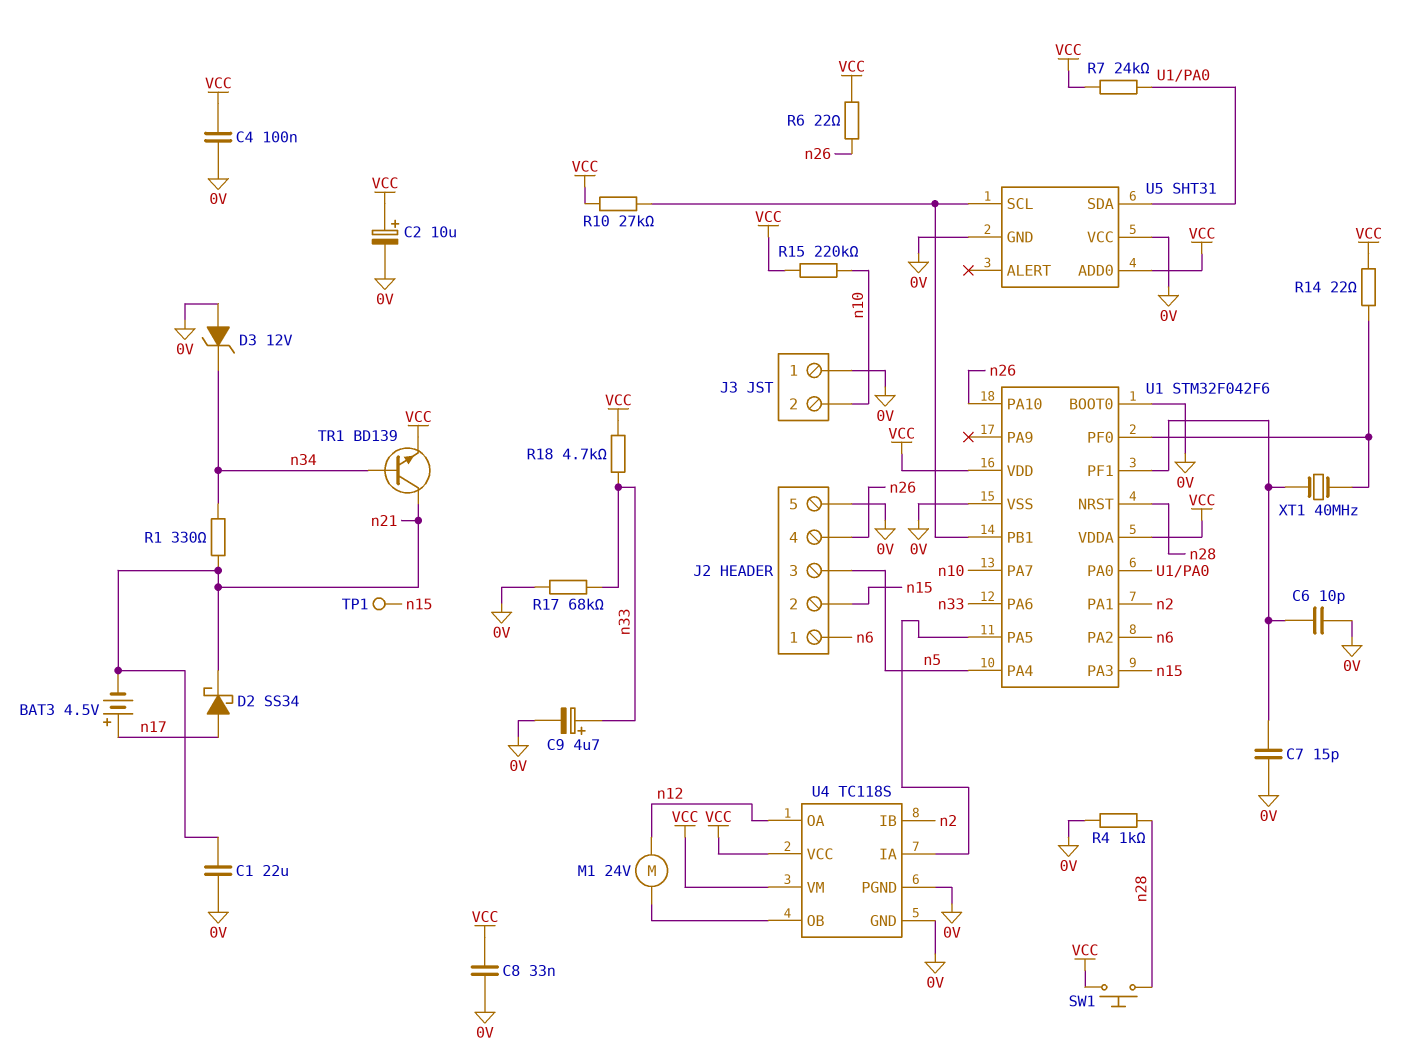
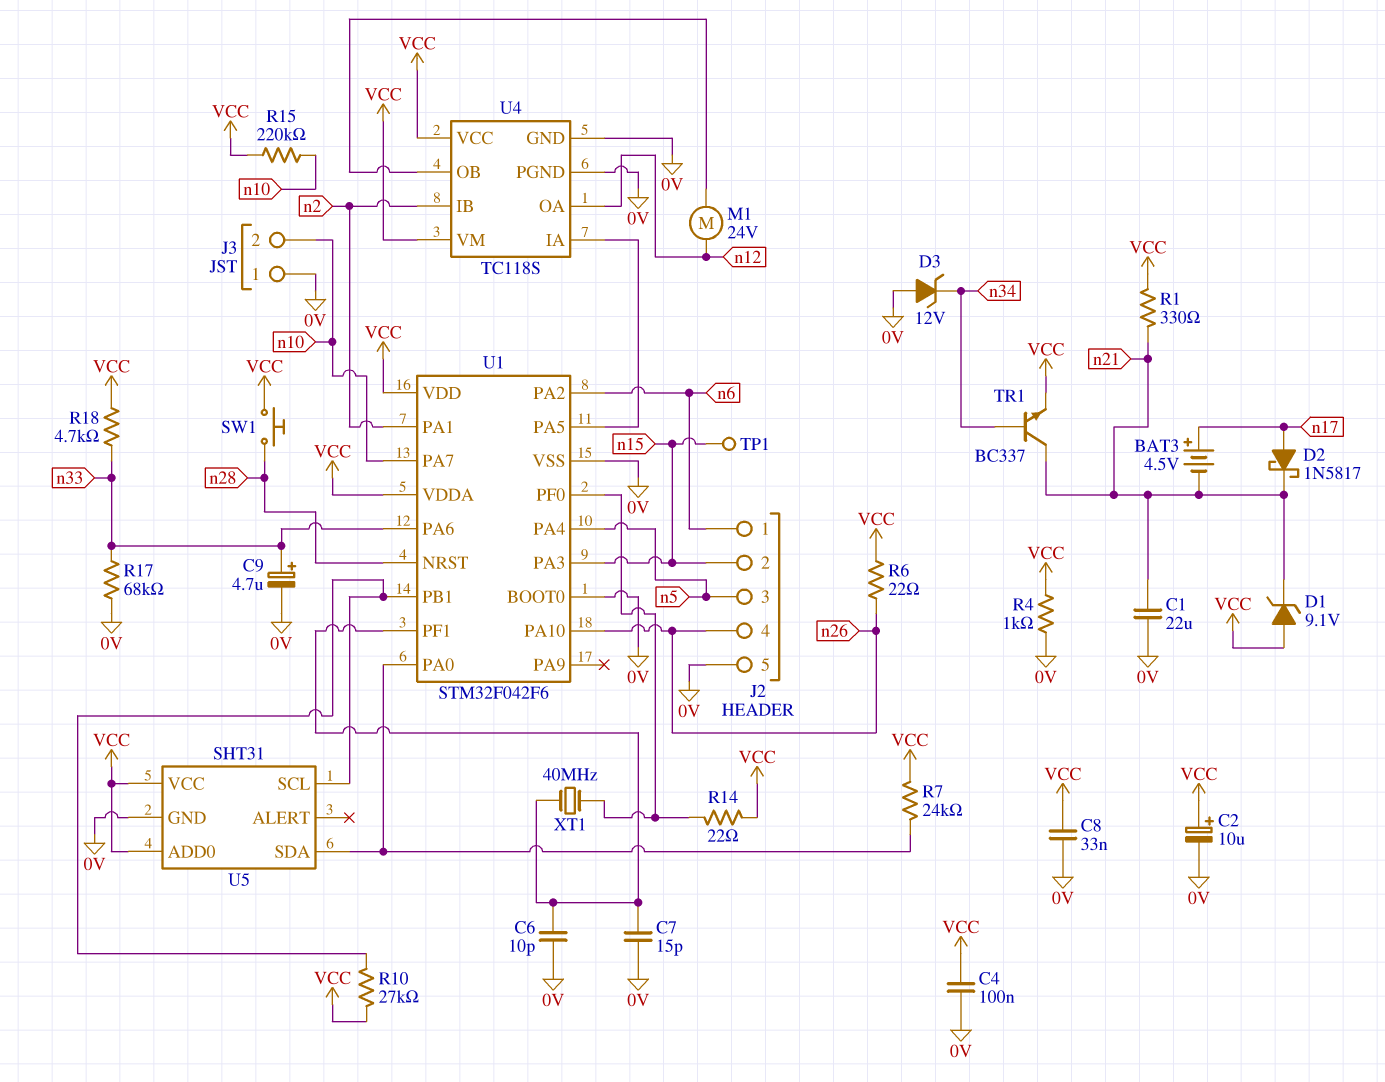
D1: none -> zener 9.1V (A VCC, K n21)
D2: schottky SS34 (A n17, K n21) -> schottky 1N5817 (A n17, K n21)
R1: 330 (n21, n34) -> 330 (VCC, n21)
R4: 1k (0V, n28) -> 1k (0V, VCC)
TR1: NPN BD139 (B n34, C n21, E VCC) -> NPN BC337 (B n34, C n21, E VCC)
U5 pin VCC: 0V -> VCC

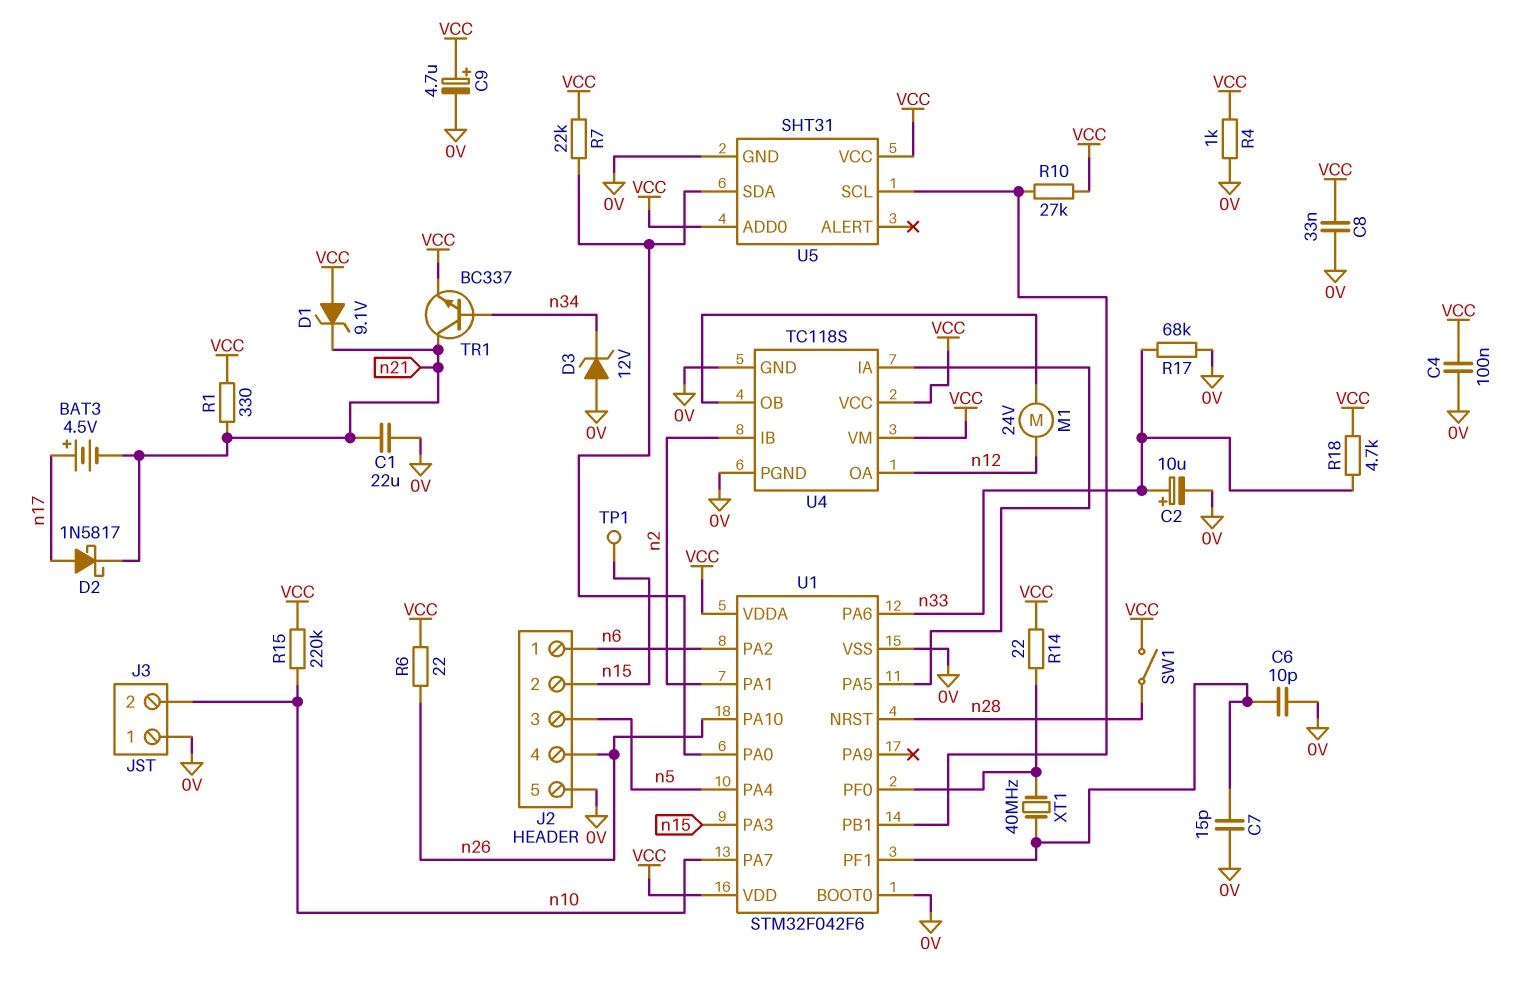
C2: 10uF (plus VCC, minus 0V) -> 10uF (plus n33, minus 0V)
C9: 4.7uF (plus n33, minus 0V) -> 4.7uF (plus VCC, minus 0V)
R7: 24k (U1/PA0, VCC) -> 22k (U1/PA0, VCC)
SW1: button (VCC, n28) -> switch (VCC, n28)

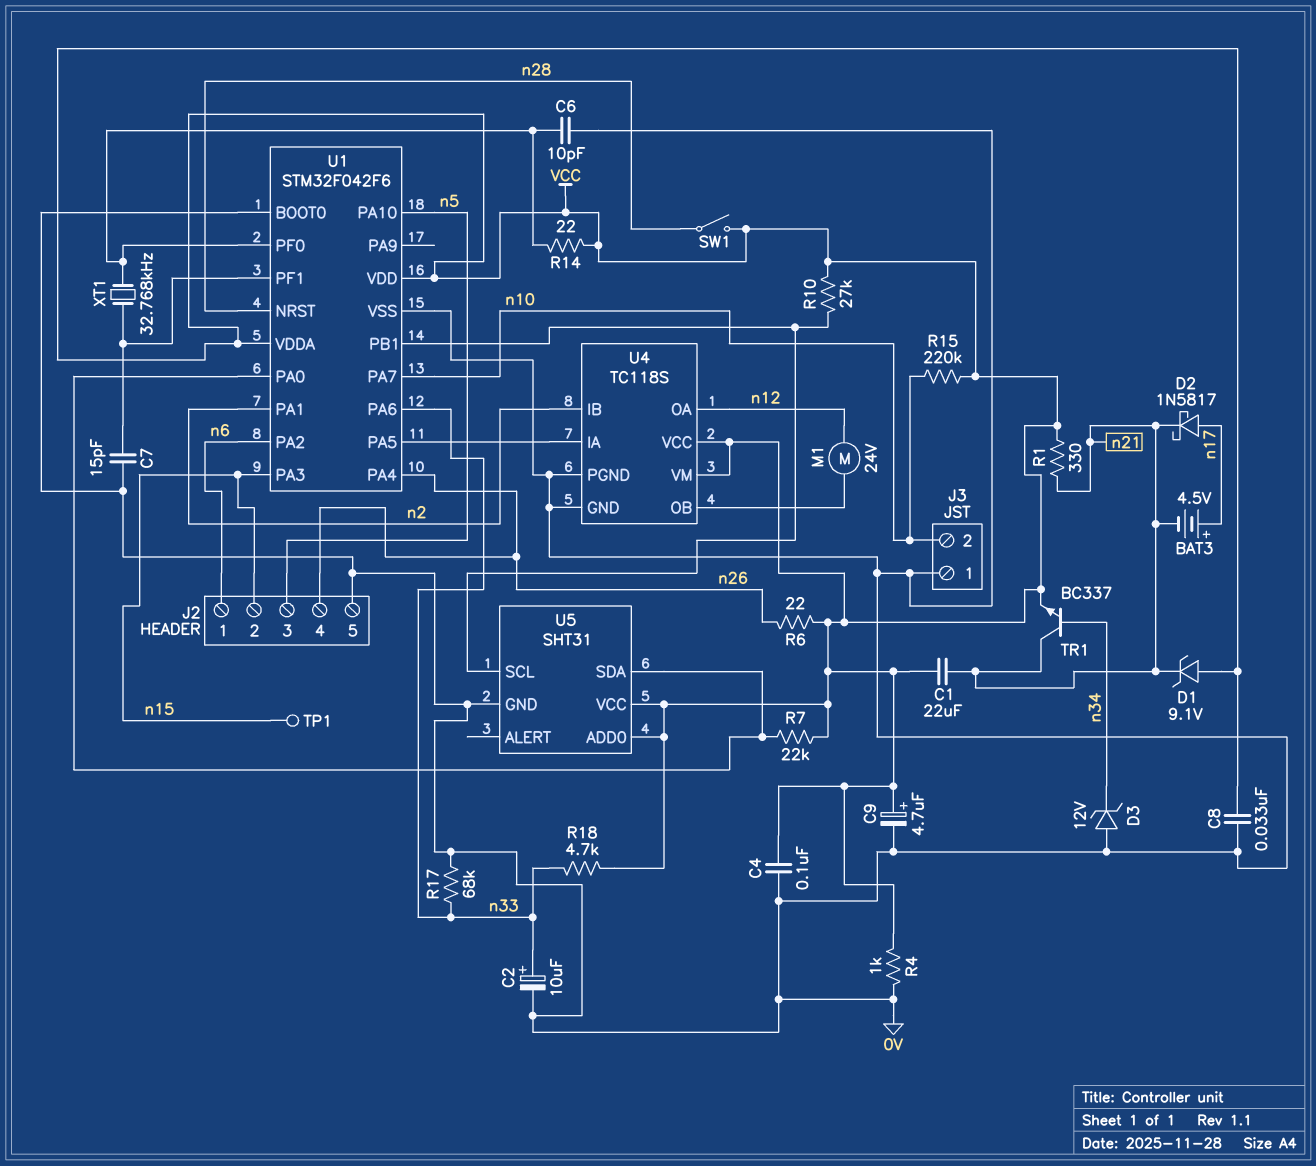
C1: 22uF (0V, n21) -> 22uF (VCC, n21)
C6: 10pF (0V, U1/PF1) -> 10pF (0V, U1/PF0)
U1 pin PA4: n5 -> n26
U1 pin PA10: n26 -> n5
XT1: 40MHz (U1/PF0, U1/PF1) -> 32.768kHz (U1/PF0, U1/PF1)

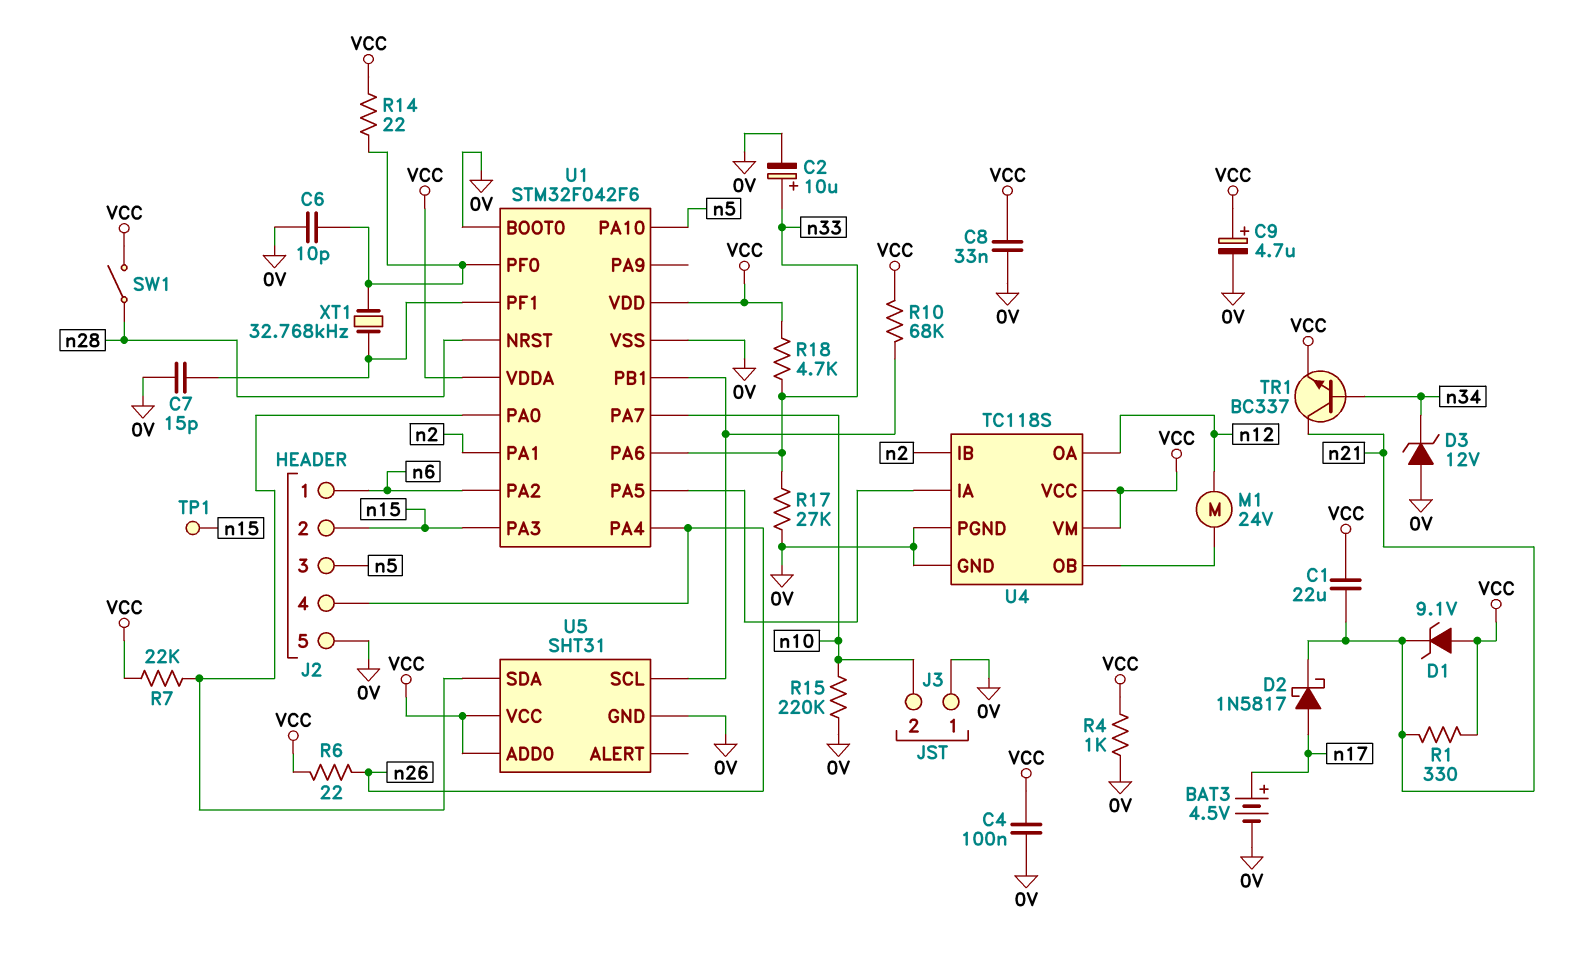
BAT3: 4.5V (plus n17, minus n21) -> 4.5V (plus n17, minus 0V)
R10: 27k (U1/PB1, VCC) -> 68k (U1/PB1, VCC)
R15: 220k (VCC, n10) -> 220k (0V, n10)
R17: 68k (0V, n33) -> 27k (0V, n33)

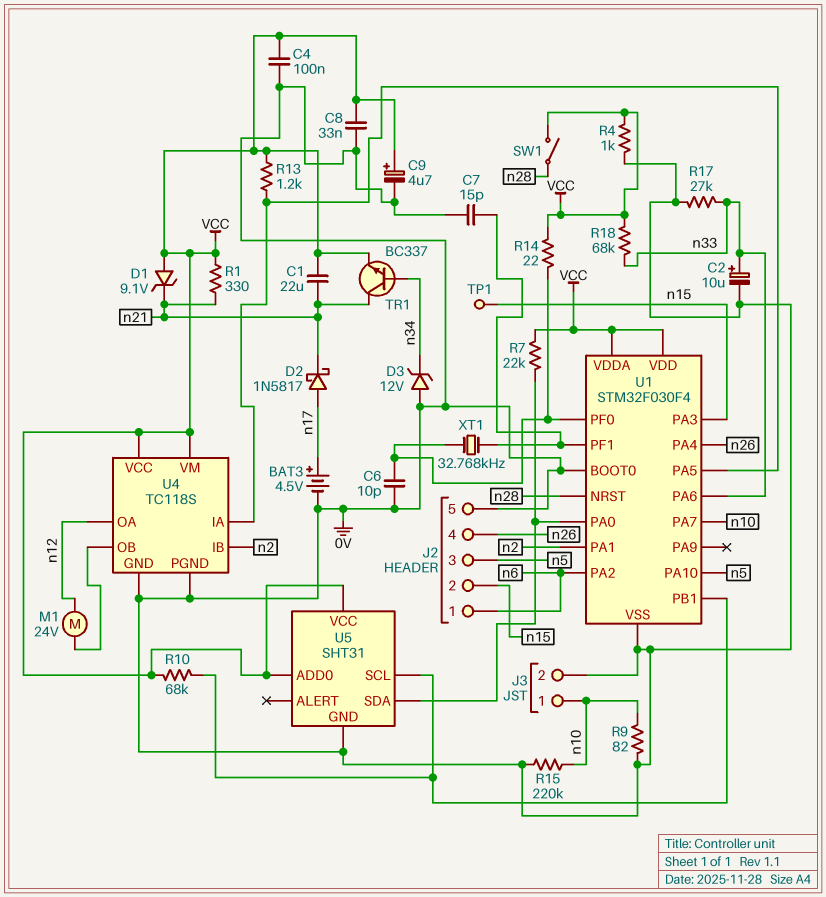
J3 pin 1: 0V -> n10
J3 pin 2: n10 -> 0V
R6: 22 (VCC, n26) -> none
R9: none -> 82 (0V, n10)
R13: none -> 1.2k (U1/PA5, VCC)
R18: 4.7k (VCC, n33) -> 68k (VCC, n33)
U1: STM32F042F6 -> STM32F030F4

